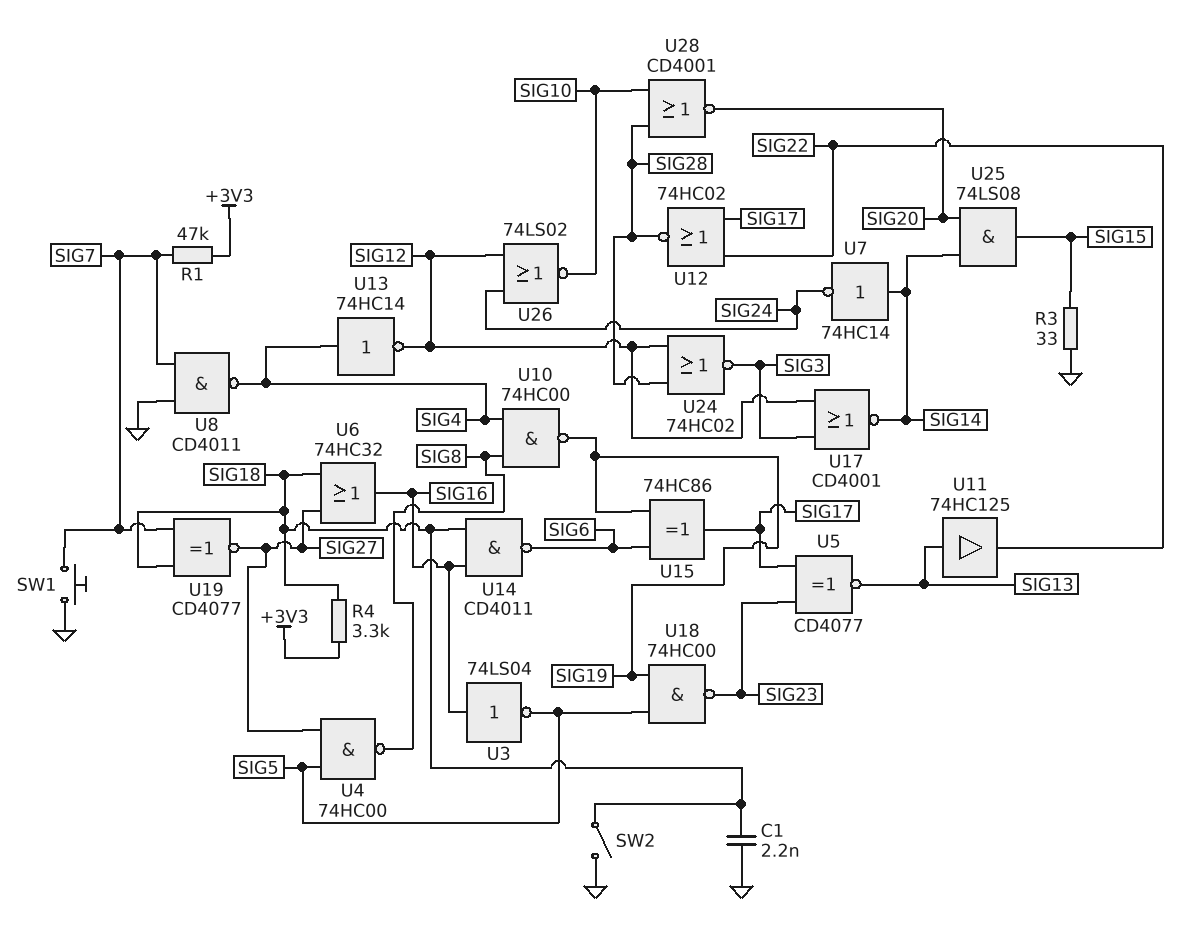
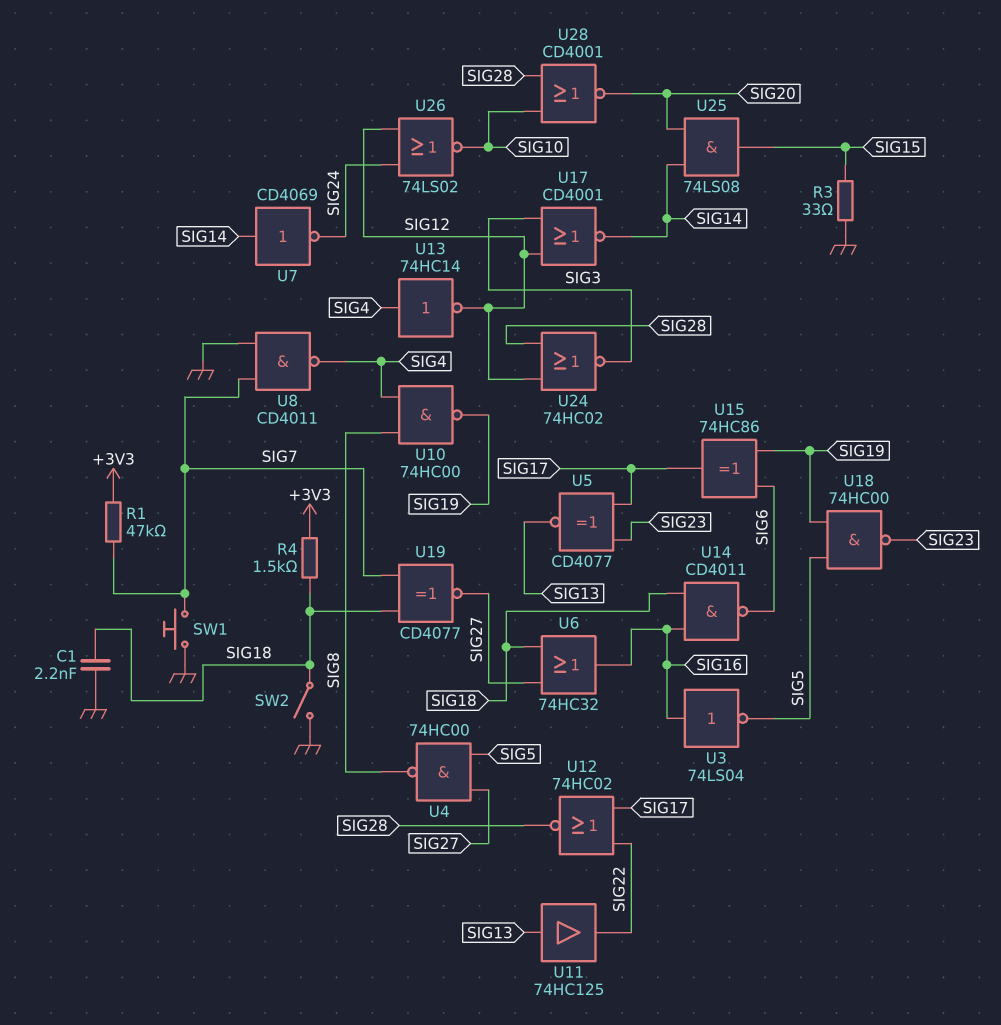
R4: 3.3k (+3V3, SIG18) -> 1.5k (+3V3, SIG18)
U7: NOT 74HC14 (in SIG14, out SIG24) -> NOT CD4069 (in SIG14, out SIG24)

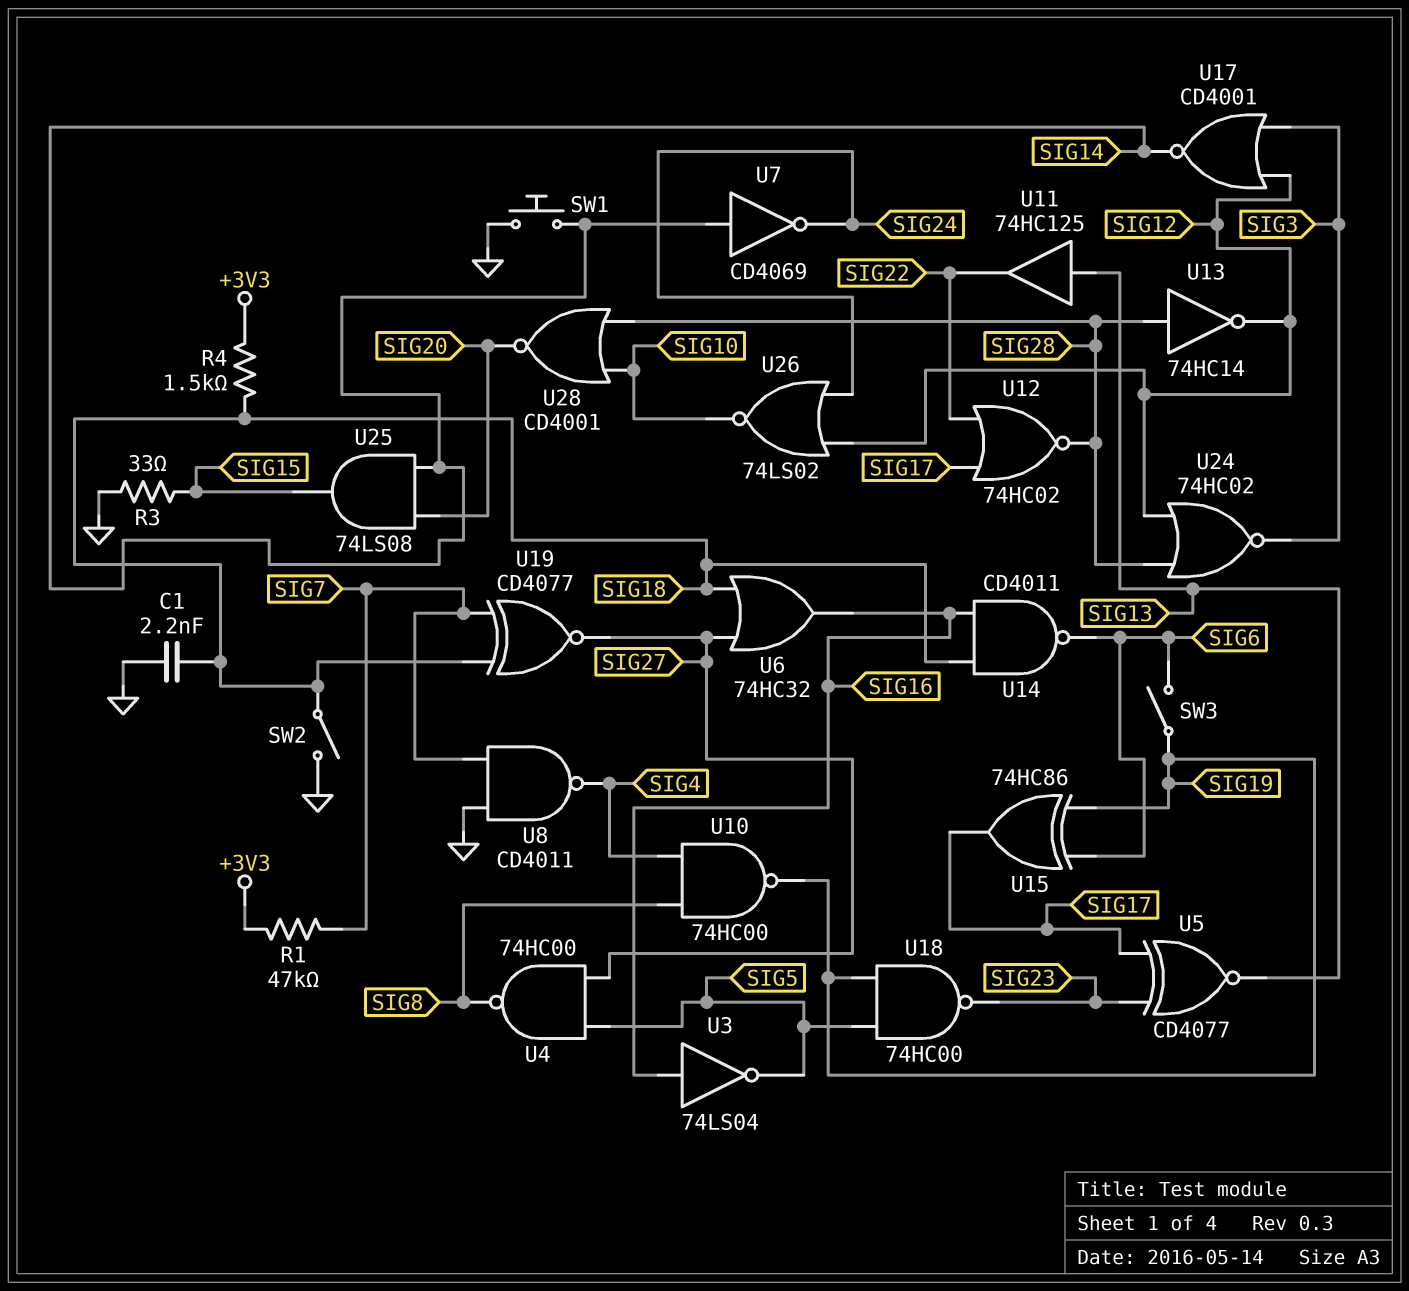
SW1: button (GND, SIG7) -> button (GND, SIG14)
SW3: none -> switch (SIG6, SIG19)
U13: NOT 74HC14 (in SIG4, out SIG12) -> NOT 74HC14 (in SIG28, out SIG12)

